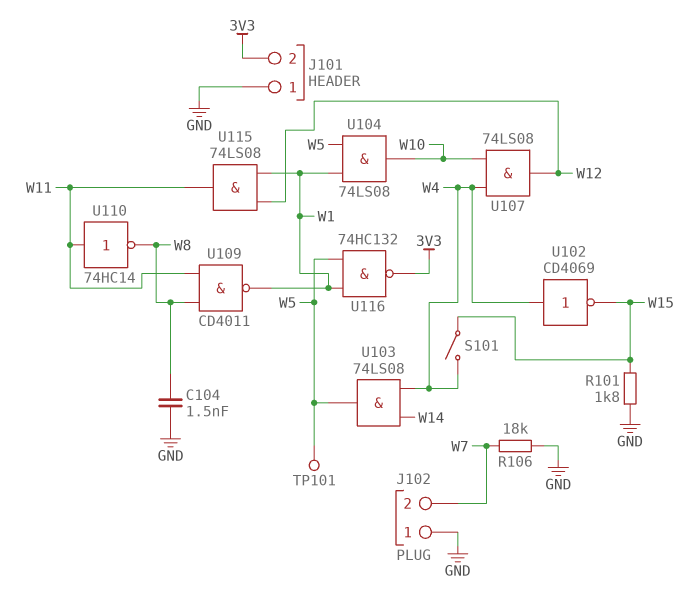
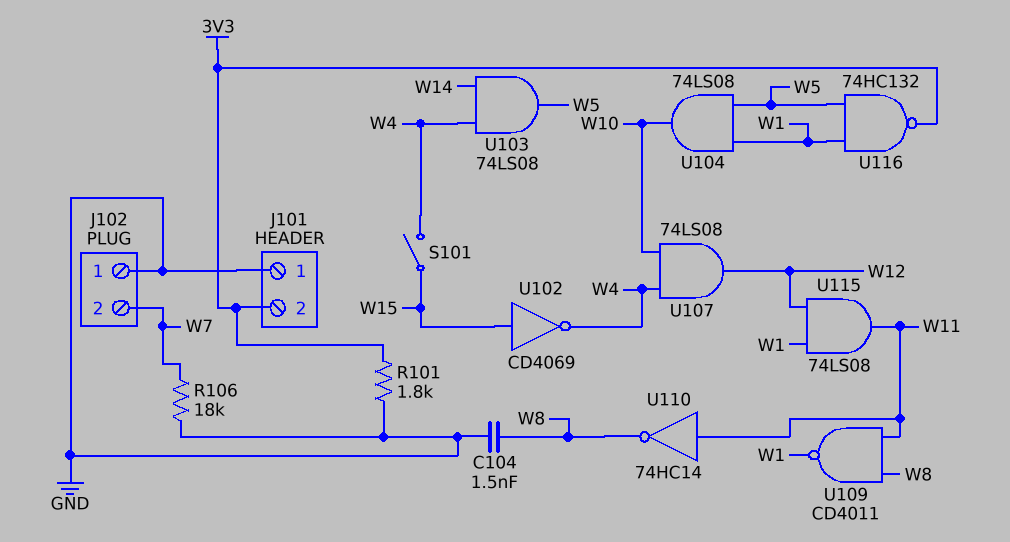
R101: 1.8k (GND, W15) -> 1.8k (3V3, GND)
TP101: test point (W5) -> none
U102: NOT CD4069 (in W4, out W15) -> NOT CD4069 (in W15, out W4)

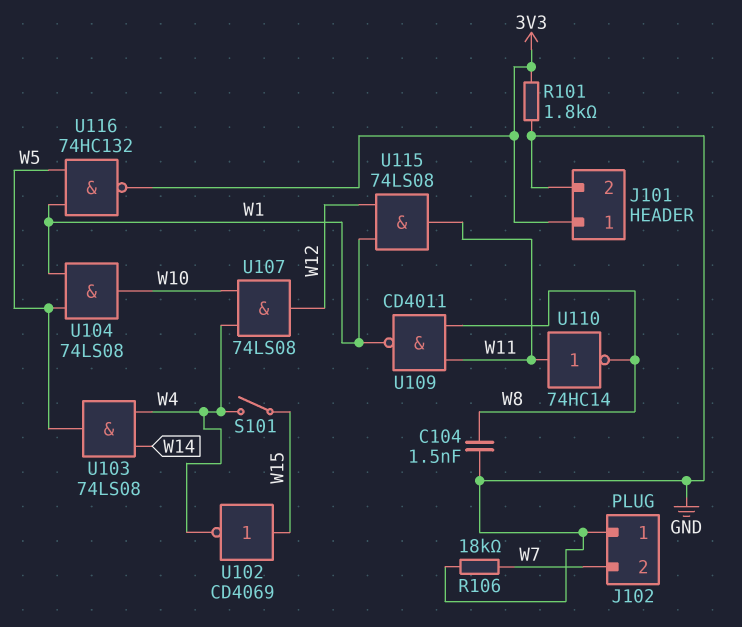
J101 pin 1: GND -> 3V3
J101 pin 2: 3V3 -> GND

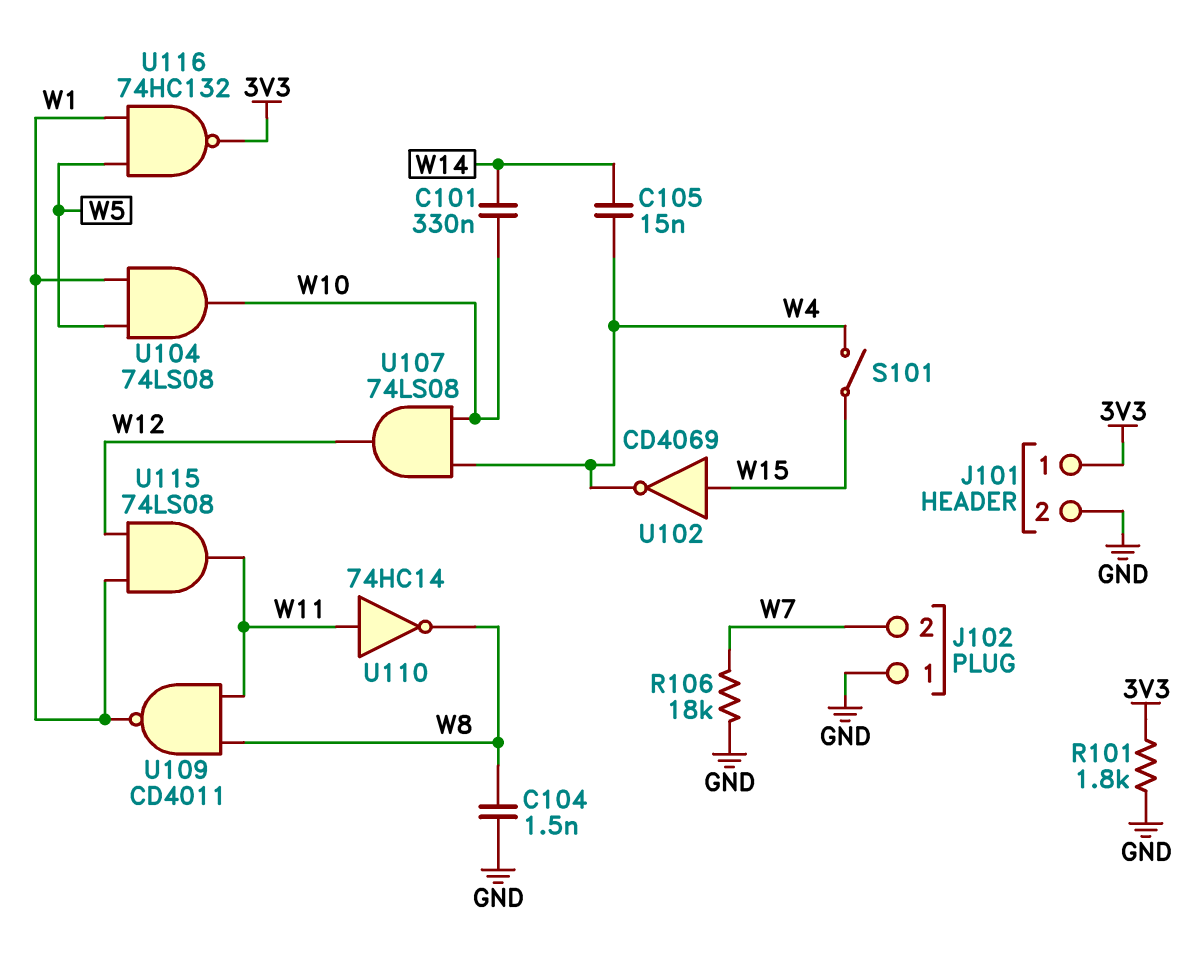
C101: none -> 330nF (W10, W14)
C105: none -> 15nF (W4, W14)
U103: AND 74LS08 (in W4, in W14, out W5) -> none

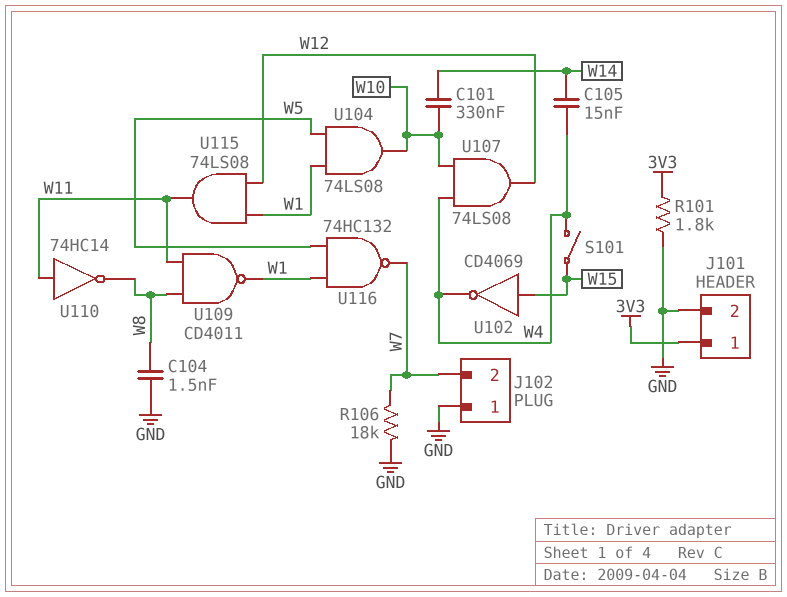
U116: NAND 74HC132 (in W1, in W5, out 3V3) -> NAND 74HC132 (in W1, in W5, out W7)

